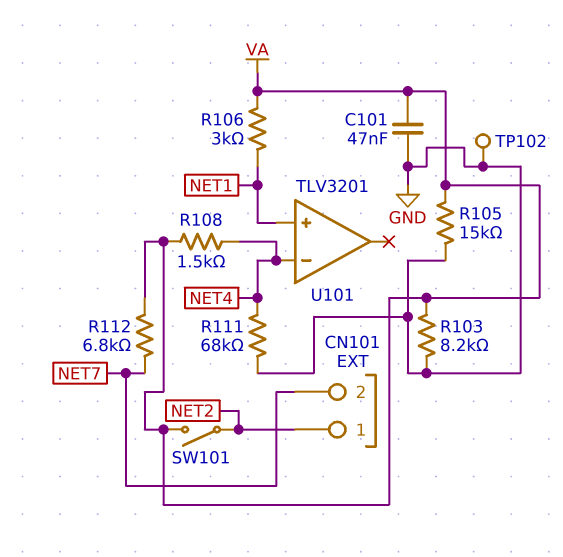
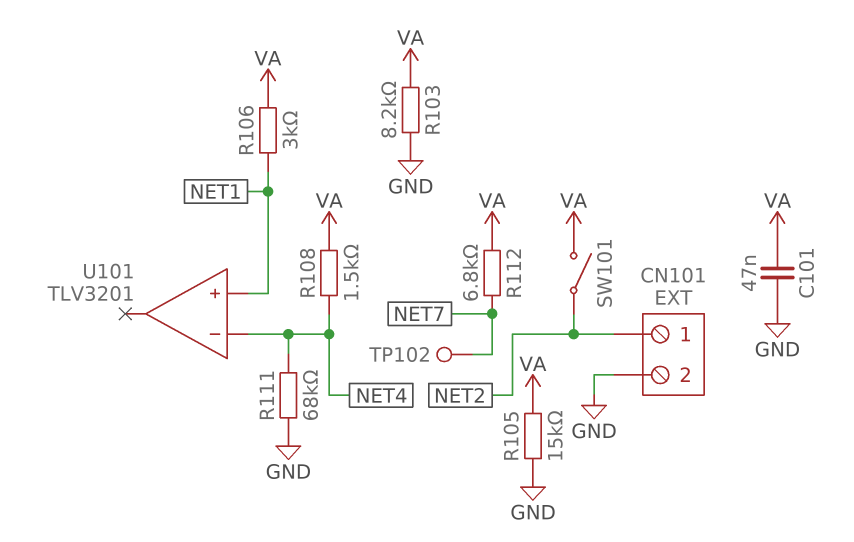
CN101 pin 2: NET7 -> GND
TP102: test point (GND) -> test point (NET7)

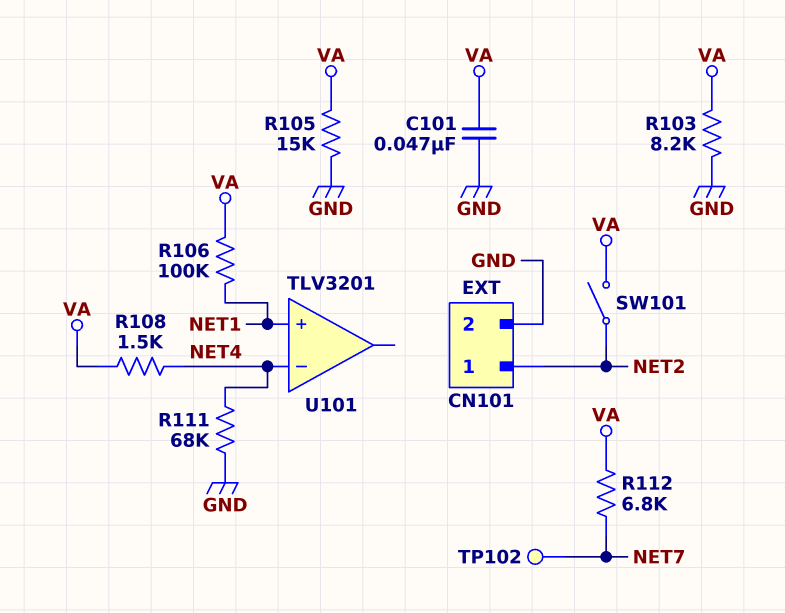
R106: 3k (NET1, VA) -> 100k (NET1, VA)

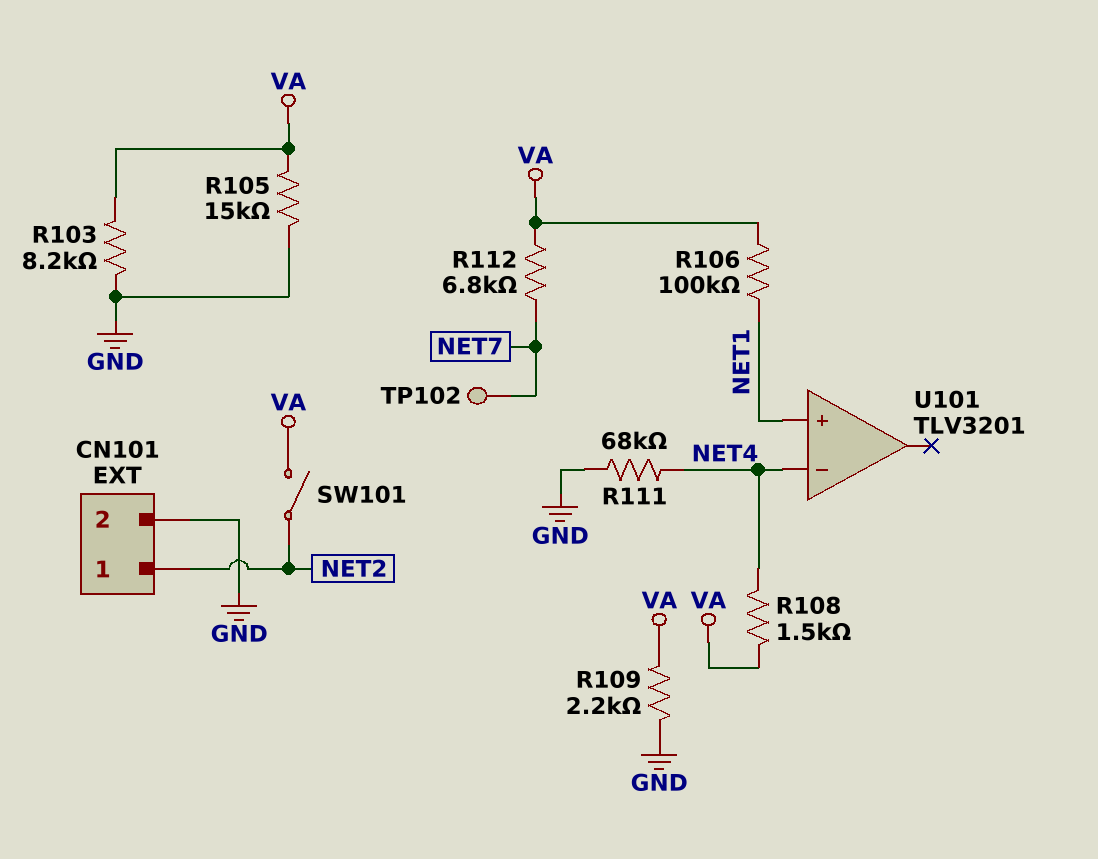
C101: 47nF (GND, VA) -> none
R109: none -> 2.2k (GND, VA)

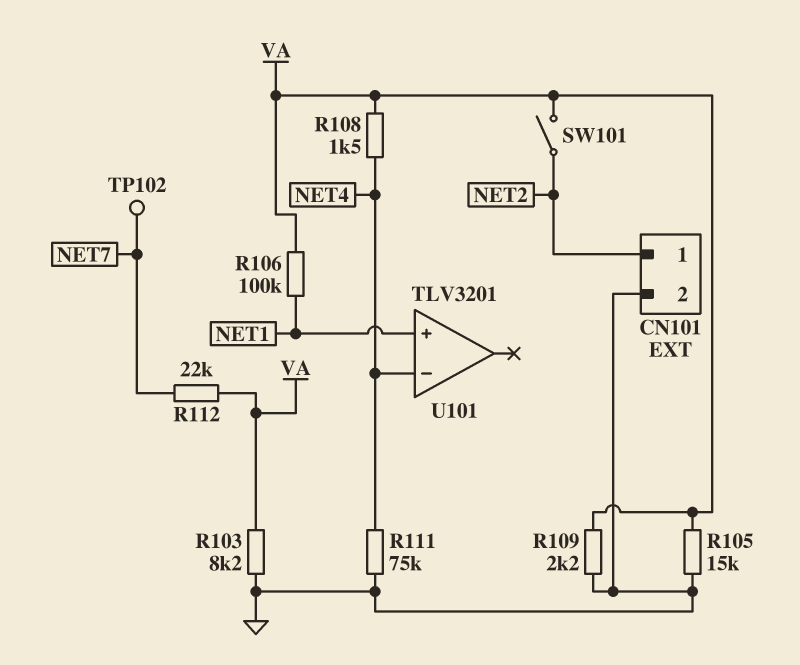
R111: 68k (GND, NET4) -> 75k (GND, NET4)
R112: 6.8k (NET7, VA) -> 22k (NET7, VA)

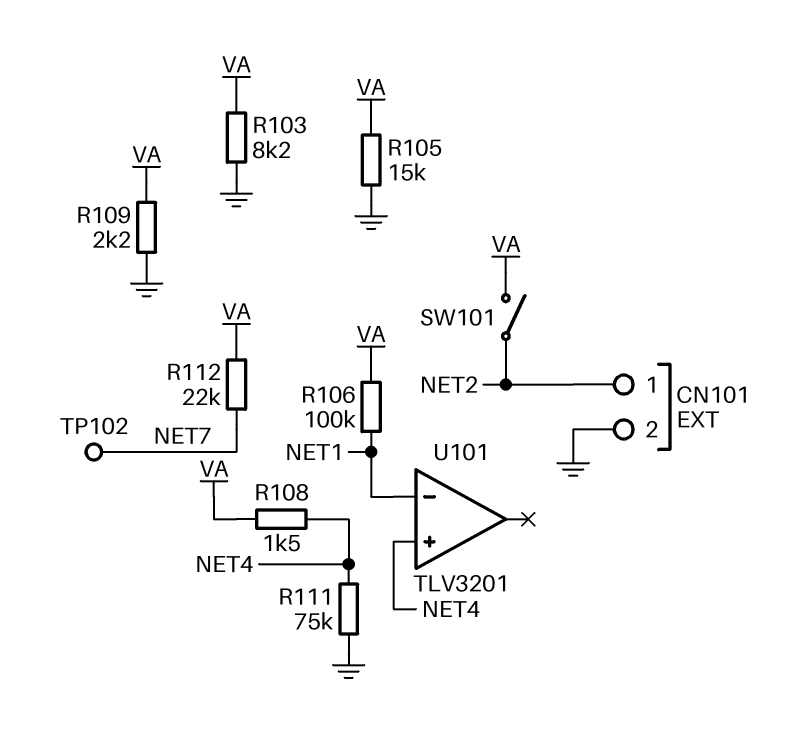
U101 pin in+: NET1 -> NET4
U101 pin in-: NET4 -> NET1

